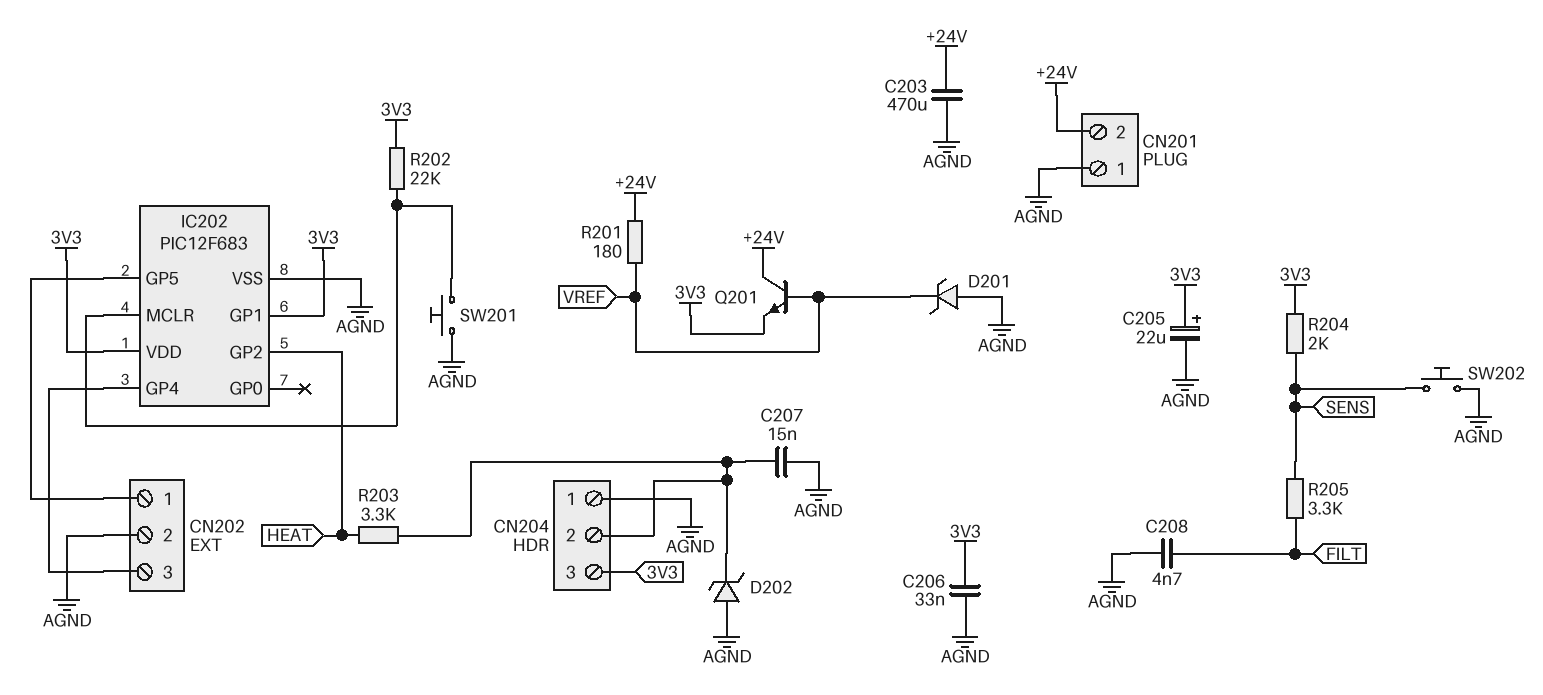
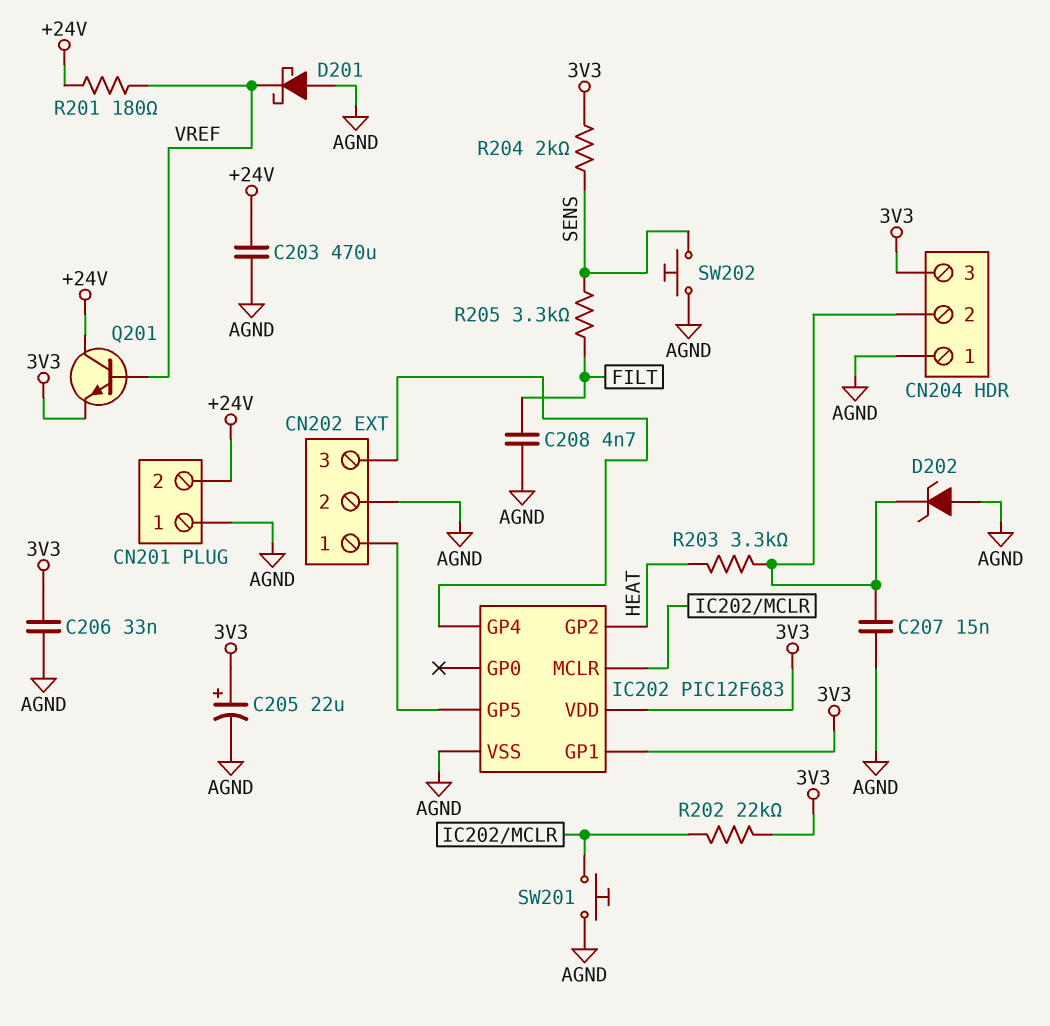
D201: zener (A AGND, K VREF) -> schottky (A AGND, K VREF)

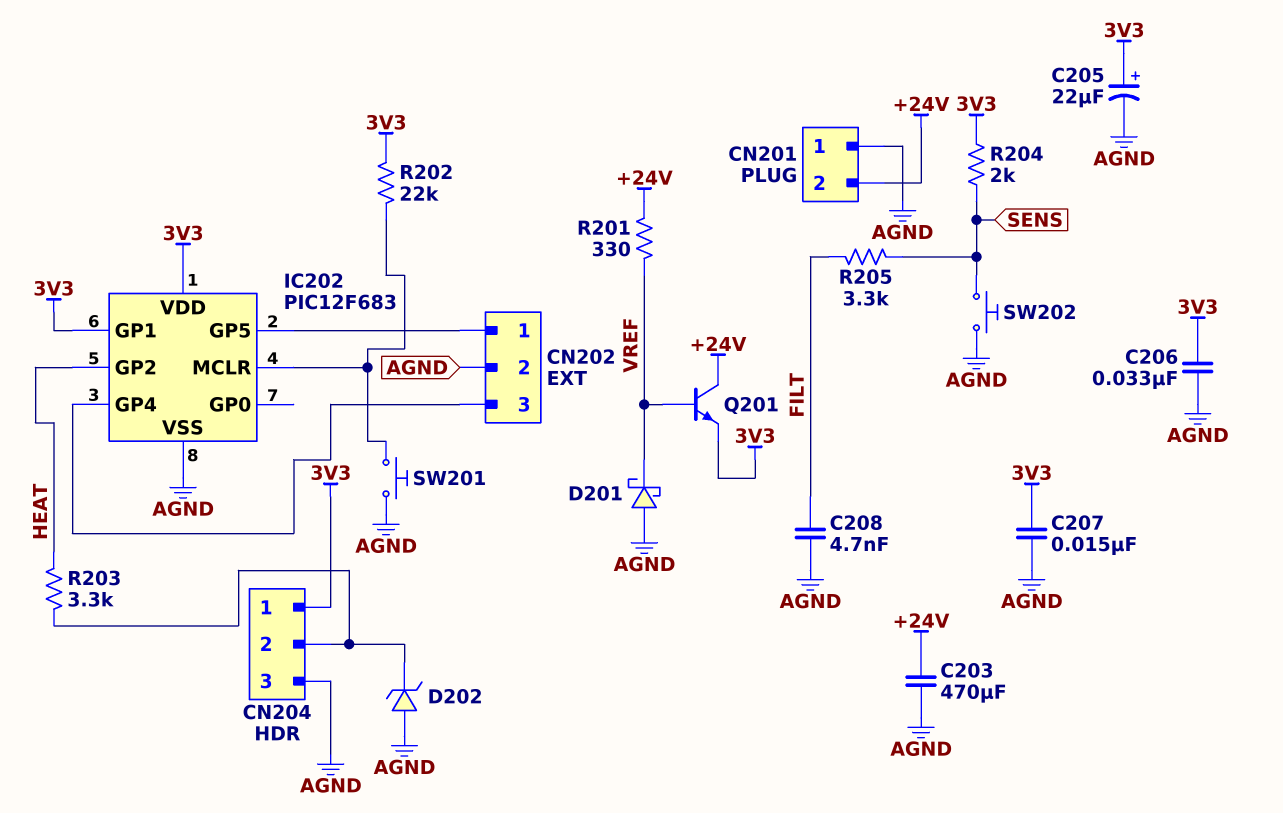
C207: 15nF (AGND, CN204/2) -> 15nF (3V3, AGND)
CN204 pin 1: AGND -> 3V3
CN204 pin 3: 3V3 -> AGND
R201: 180 (+24V, VREF) -> 330 (+24V, VREF)

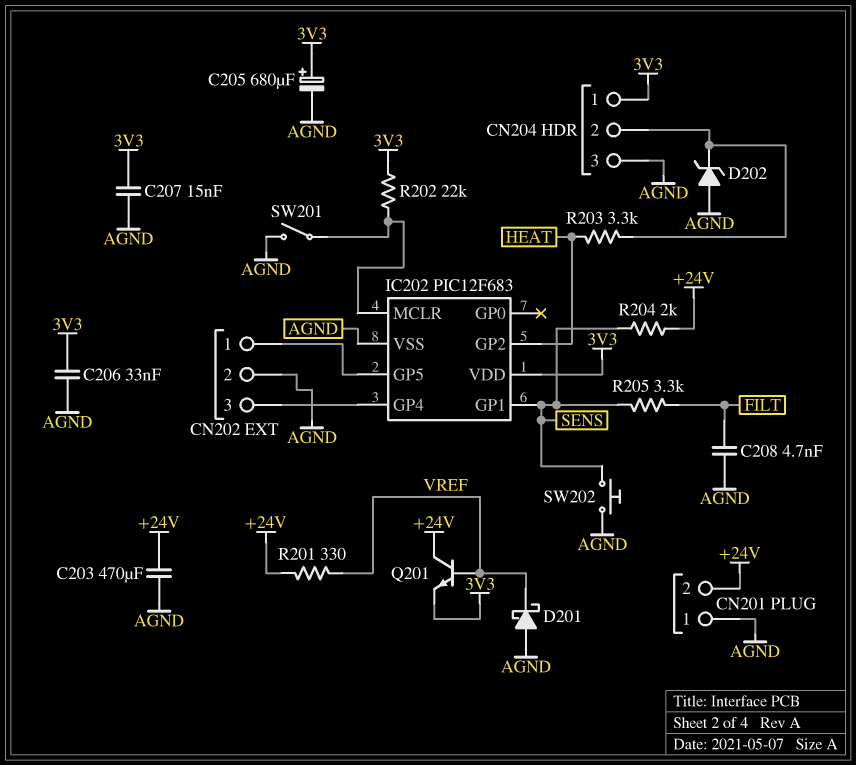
C205: 22uF (plus 3V3, minus AGND) -> 680uF (plus 3V3, minus AGND)
IC202 pin GP1: 3V3 -> SENS
R204: 2k (3V3, SENS) -> 2k (+24V, SENS)
SW201: button (AGND, IC202/MCLR) -> switch (AGND, IC202/MCLR)

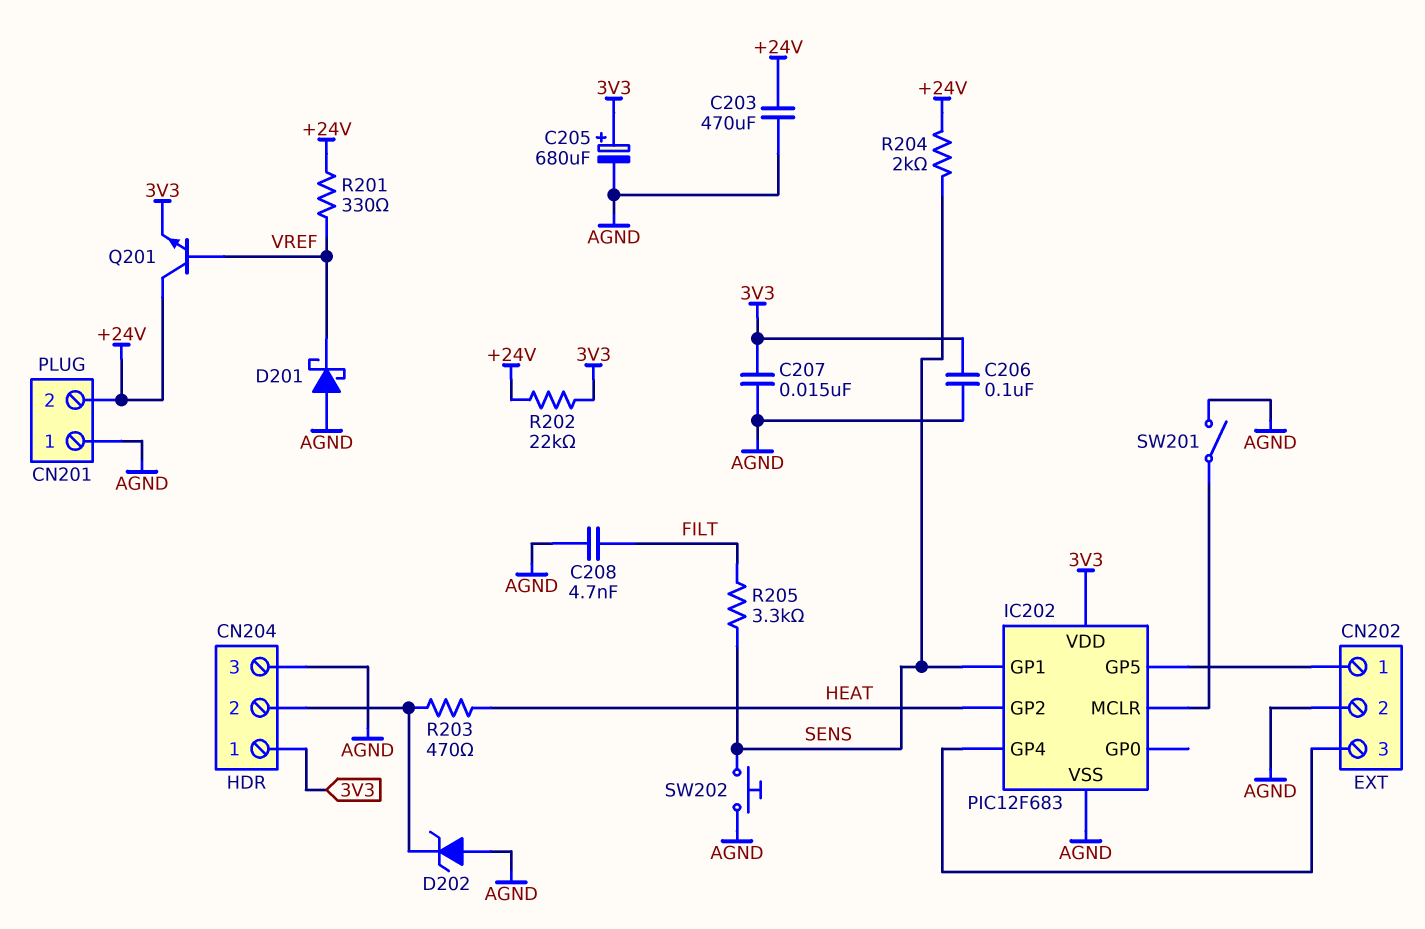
C206: 33nF (3V3, AGND) -> 100nF (3V3, AGND)
R202: 22k (3V3, IC202/MCLR) -> 22k (+24V, 3V3)
R203: 3.3k (CN204/2, HEAT) -> 470 (CN204/2, HEAT)

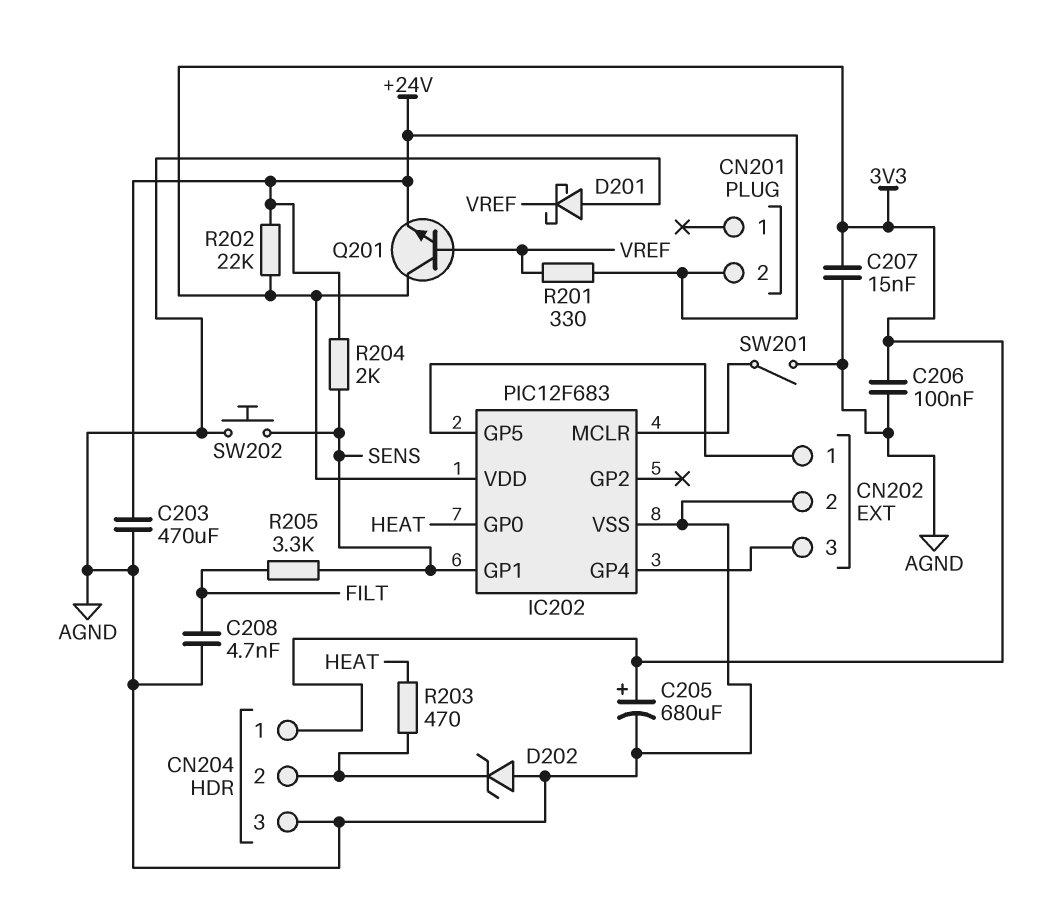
CN201 pin 1: AGND -> none
IC202 pin GP0: none -> HEAT
IC202 pin GP2: HEAT -> none
Q201: NPN (B VREF, C +24V, E 3V3) -> NPN (B VREF, C 3V3, E +24V)

